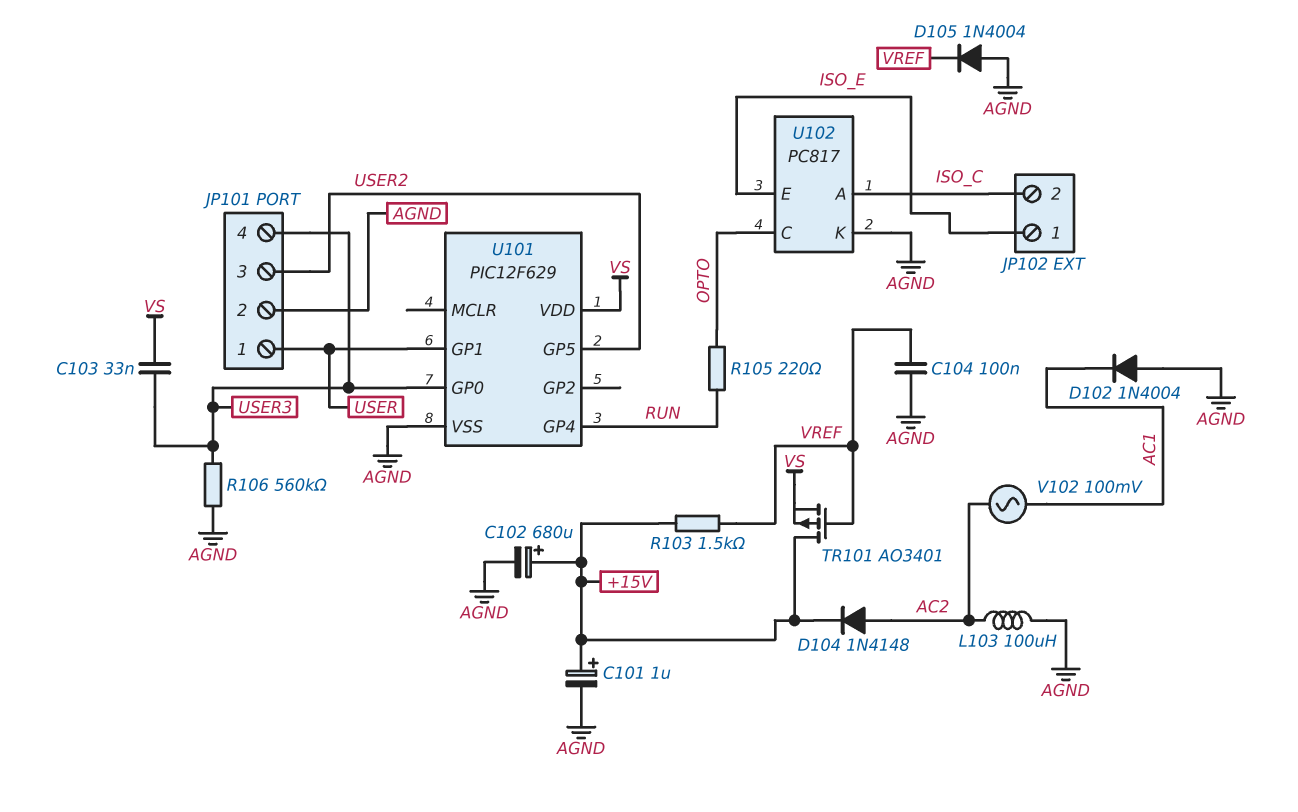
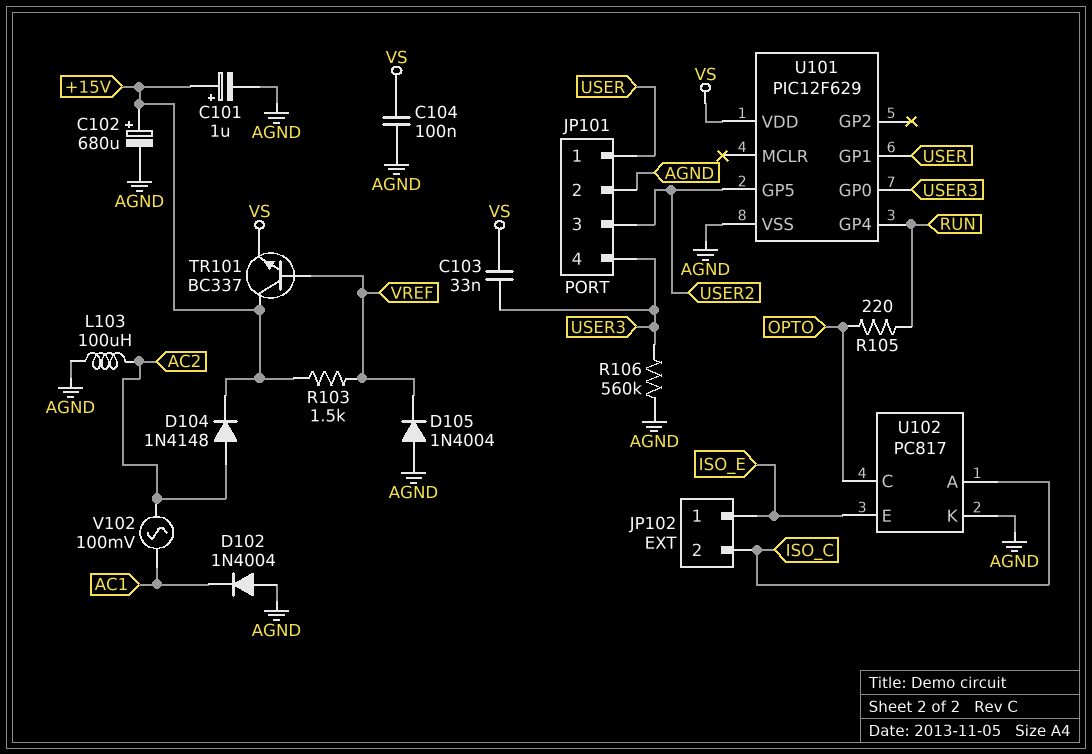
C104: 100nF (AGND, VREF) -> 100nF (AGND, VS)
TR101: PMOS AO3401 (G VREF, D +15V, S VS) -> NPN BC337 (B VREF, C +15V, E VS)

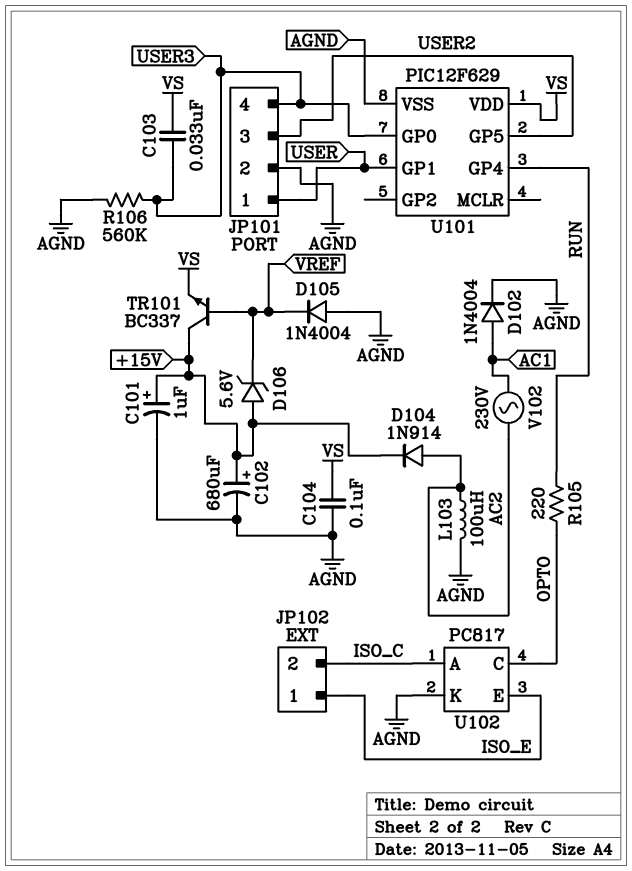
D102: diode 1N4004 (A AGND, K AC1) -> diode 1N4004 (A AC1, K AGND)
D104: diode 1N4148 (A AC2, K +15V) -> diode 1N914 (A AC2, K +15V)
D106: none -> zener 5.6V (A +15V, K VREF)
R103: 1.5k (+15V, VREF) -> none
V102: AC 100mV (AC1, AC2) -> AC 230V (AC1, AC2)

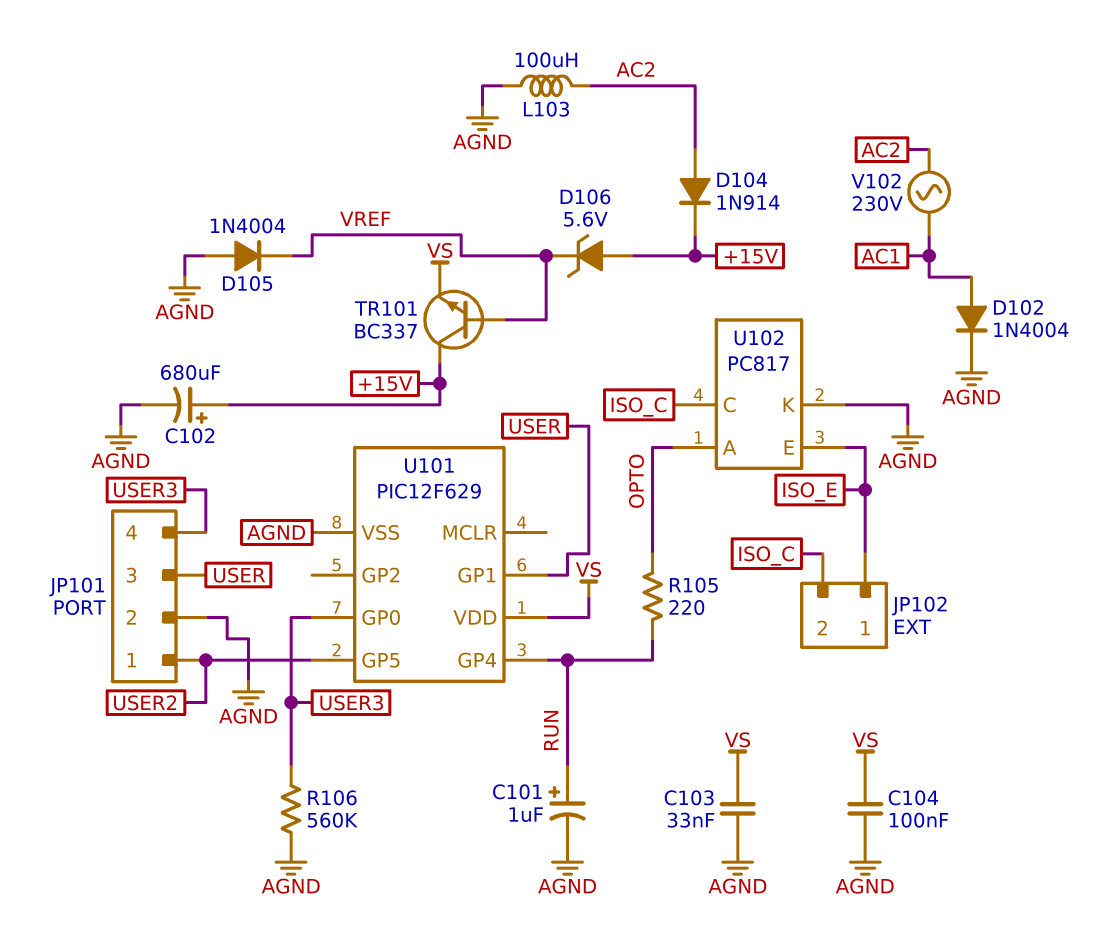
C101: 1uF (plus +15V, minus AGND) -> 1uF (plus RUN, minus AGND)
C103: 33nF (USER3, VS) -> 33nF (AGND, VS)
JP101 pin 1: USER -> USER2
JP101 pin 3: USER2 -> USER
U102 pin A: ISO_C -> OPTO
U102 pin C: OPTO -> ISO_C

